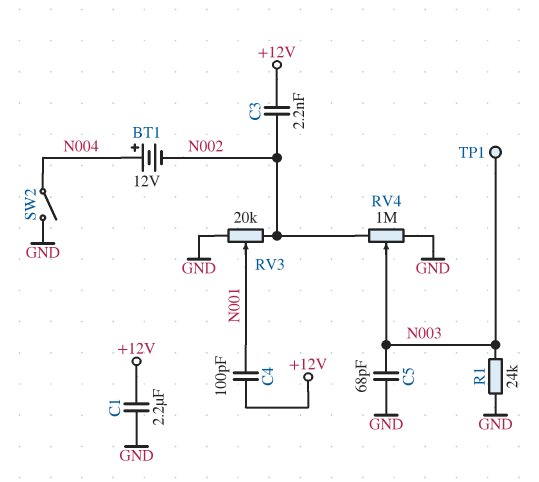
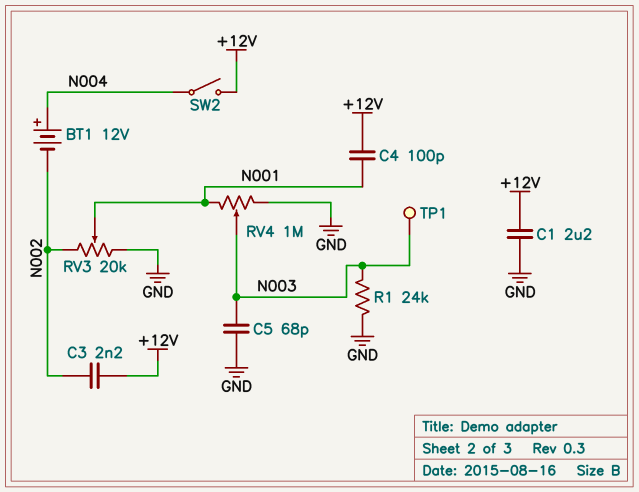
RV4: 1M (GND, N002, wiper N003) -> 1M (GND, N001, wiper N003)
SW2: switch (GND, N004) -> switch (+12V, N004)

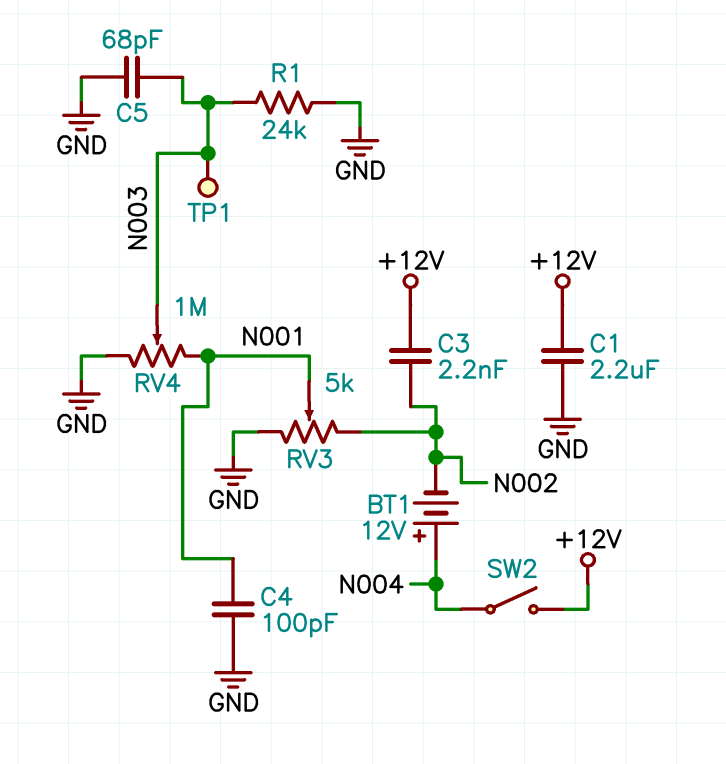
C4: 100pF (+12V, N001) -> 100pF (GND, N001)
RV3: 20k (GND, N002, wiper N001) -> 5k (GND, N002, wiper N001)

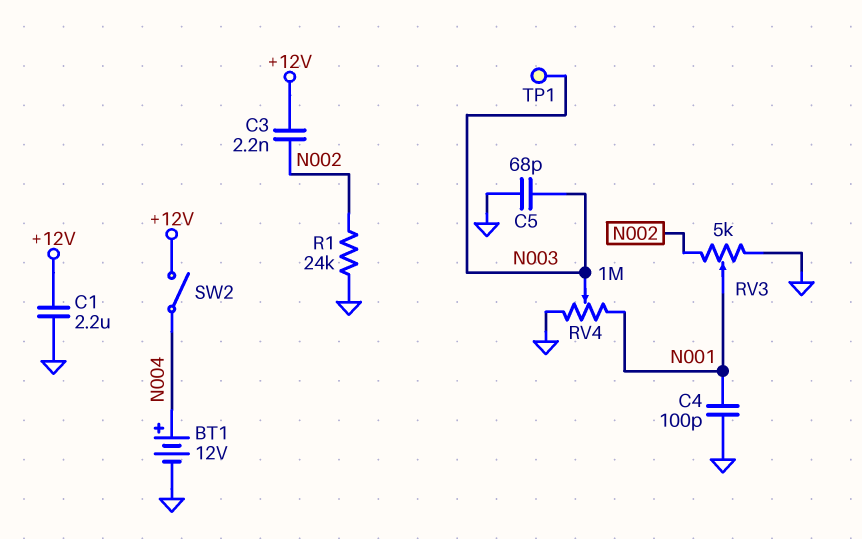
BT1: 12V (plus N004, minus N002) -> 12V (plus N004, minus GND)
R1: 24k (GND, N003) -> 24k (GND, N002)

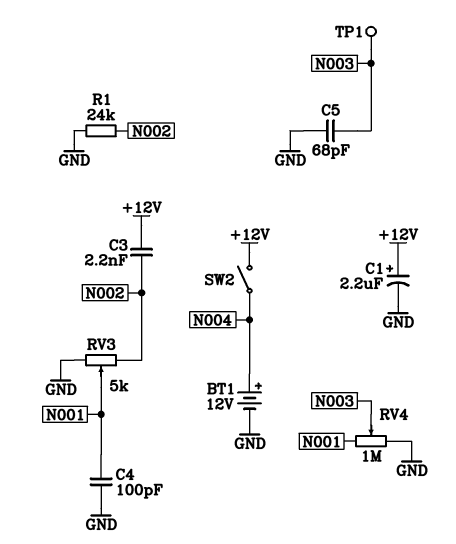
C1: 2.2uF (+12V, GND) -> 2.2uF (plus +12V, minus GND)

